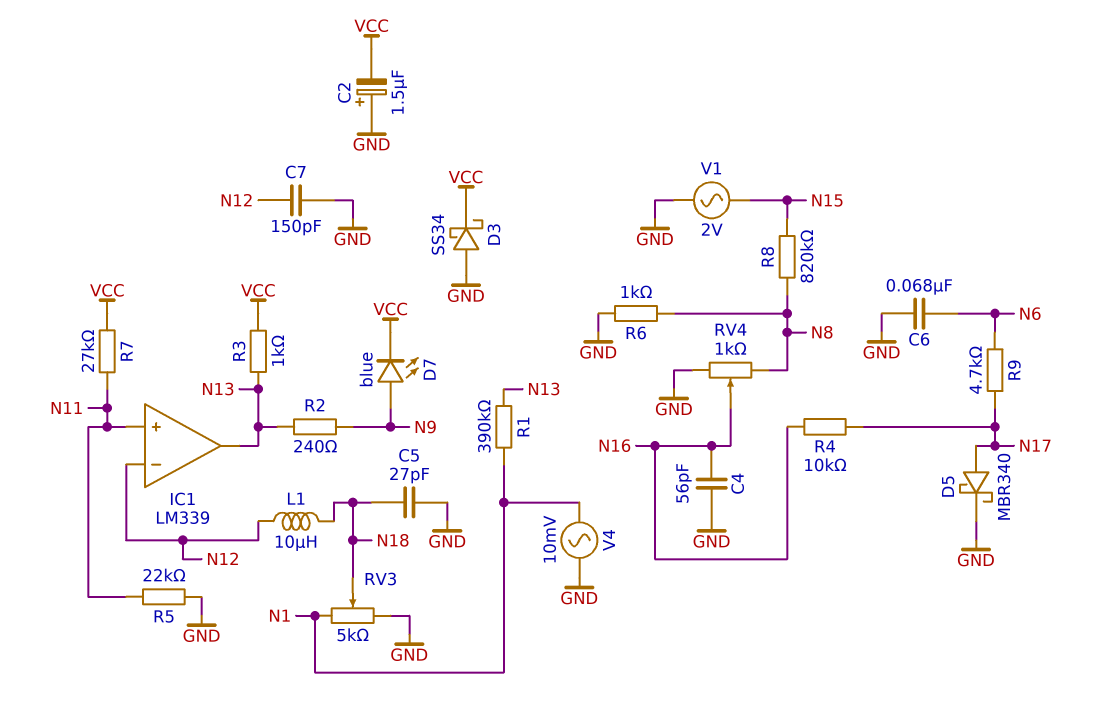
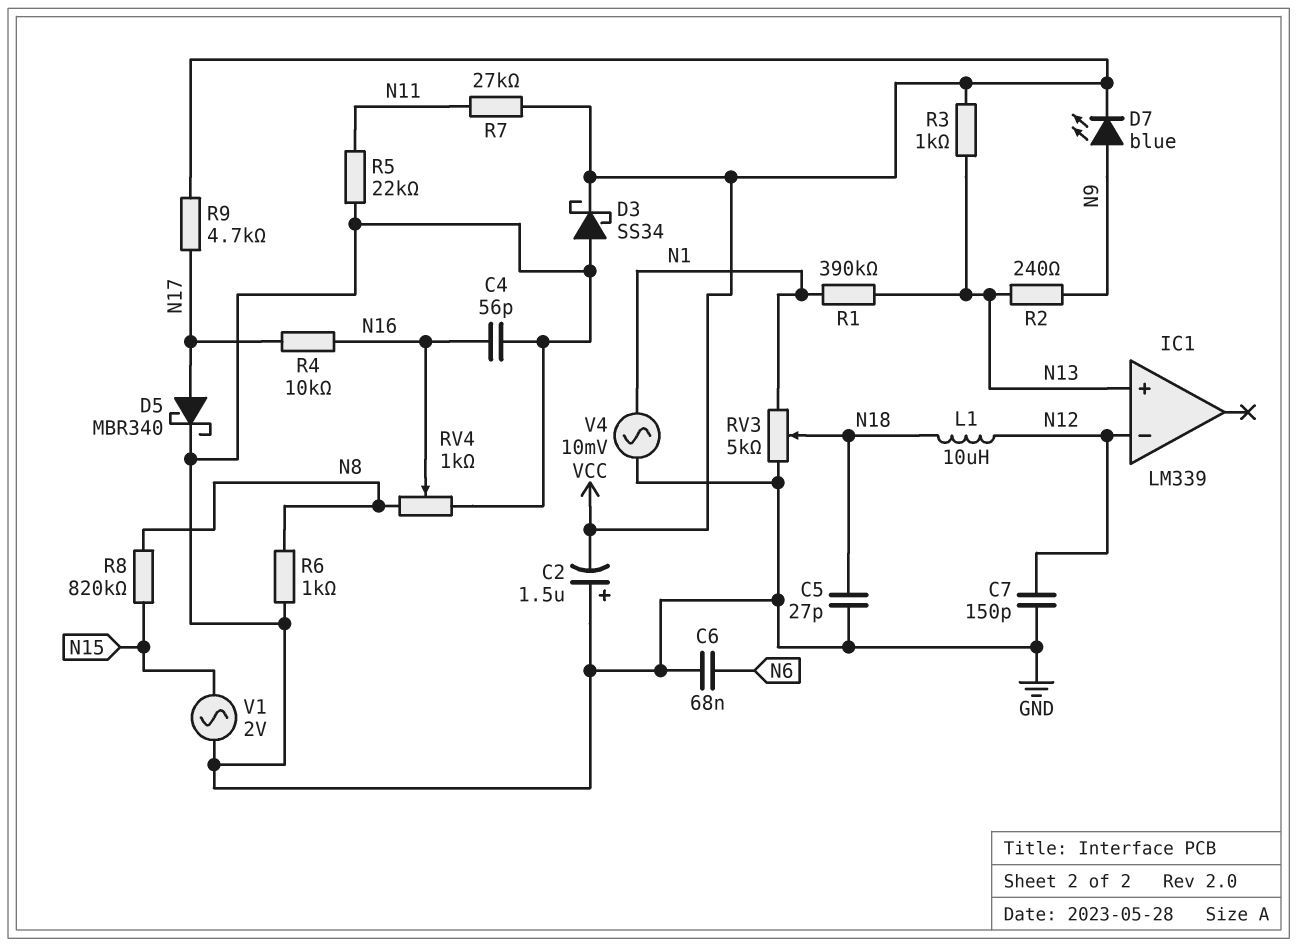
IC1 pin in+: N11 -> N13
IC1 pin out: N13 -> none
R9: 4.7k (N6, N17) -> 4.7k (N17, VCC)

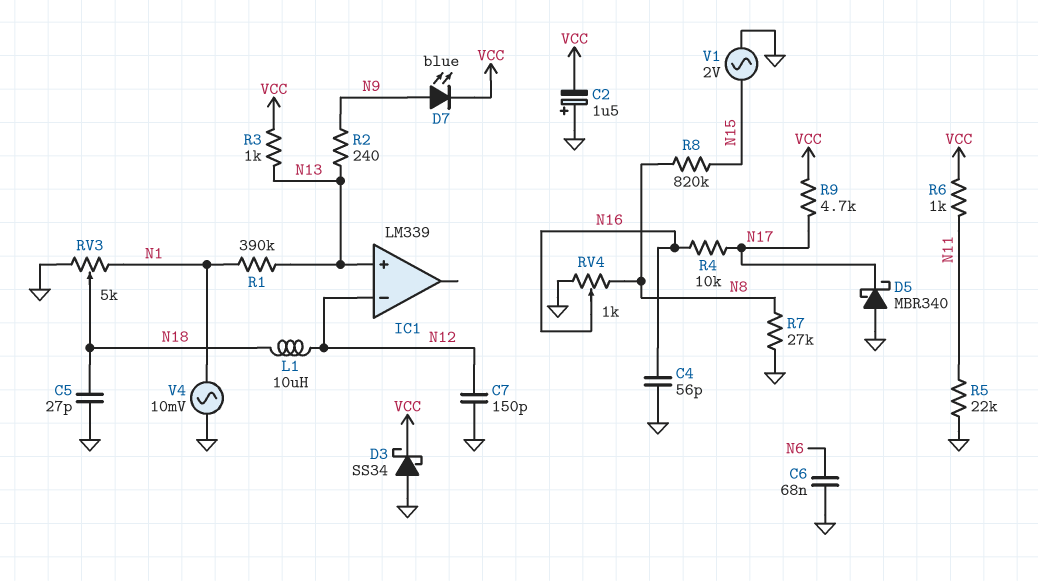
D5: schottky MBR340 (A N17, K GND) -> schottky MBR340 (A GND, K N17)
R6: 1k (GND, N8) -> 1k (N11, VCC)
R7: 27k (N11, VCC) -> 27k (GND, N8)

